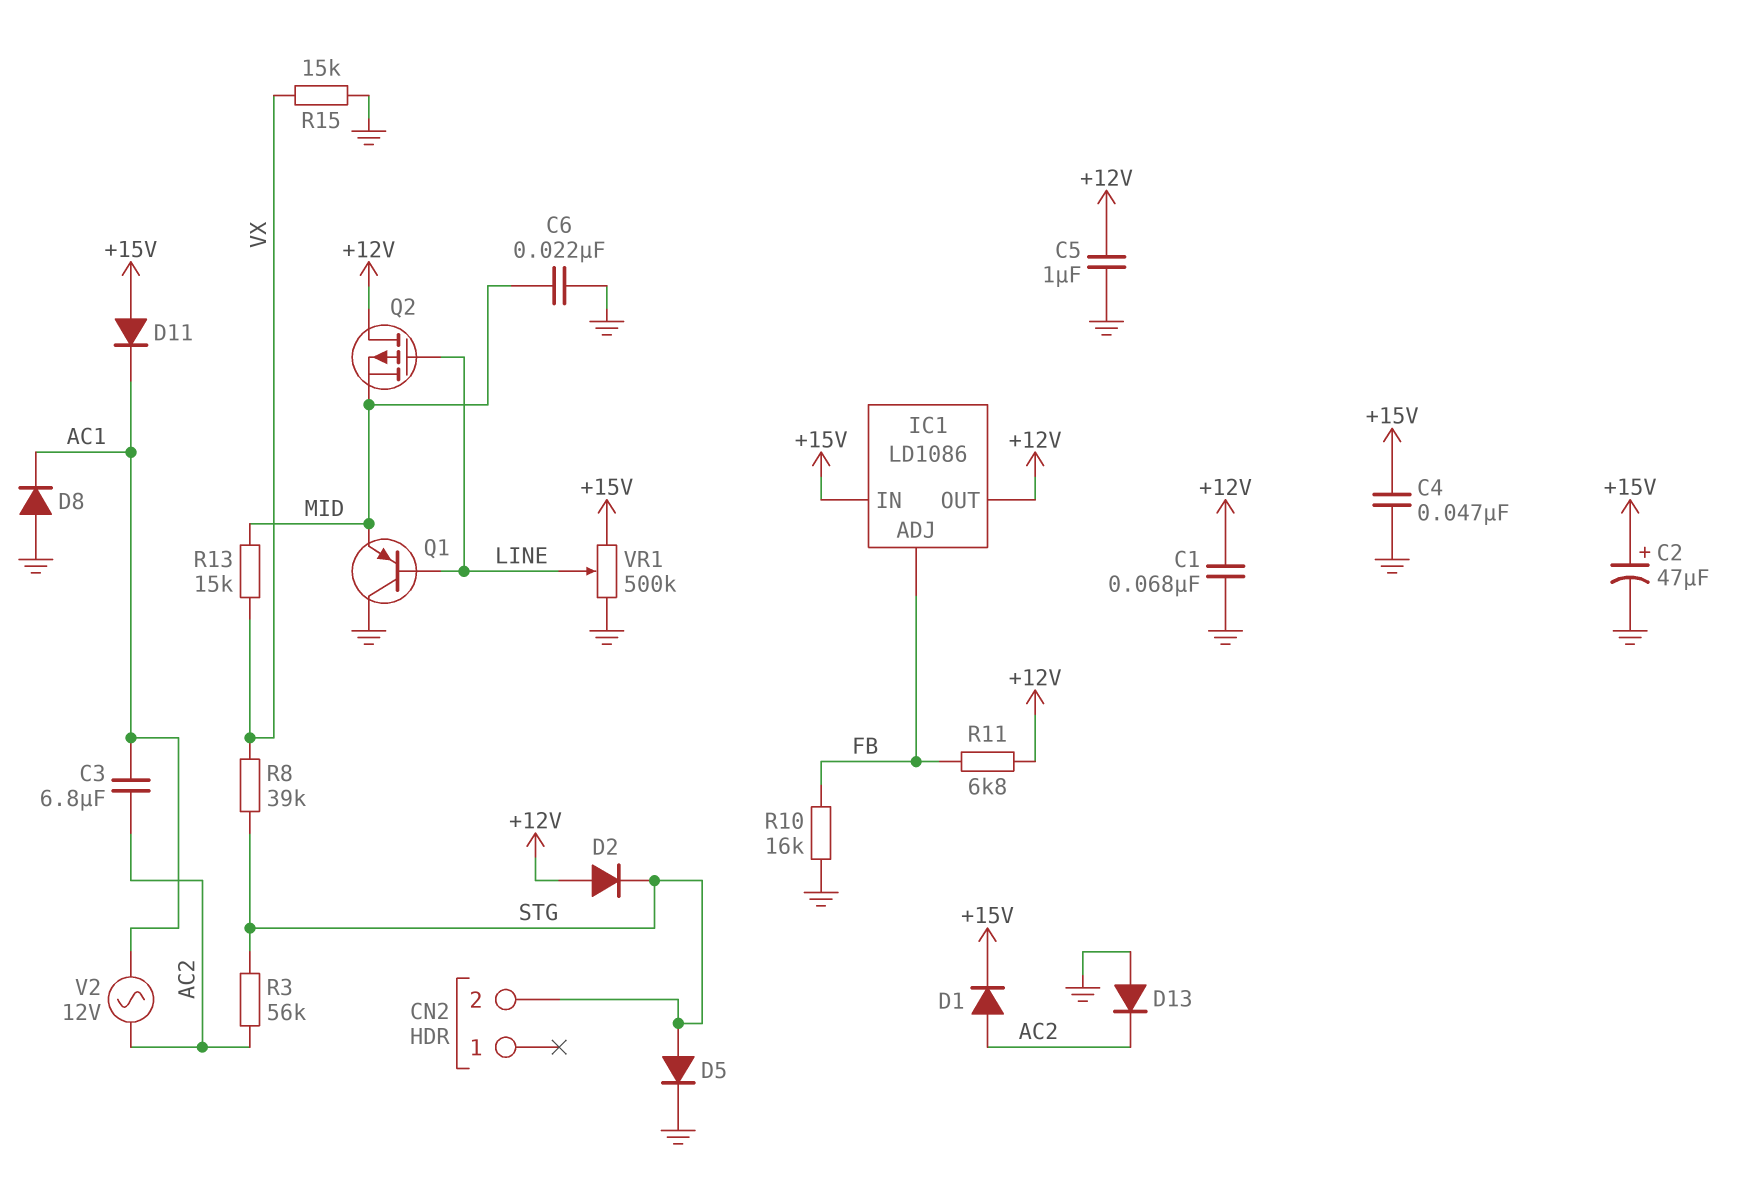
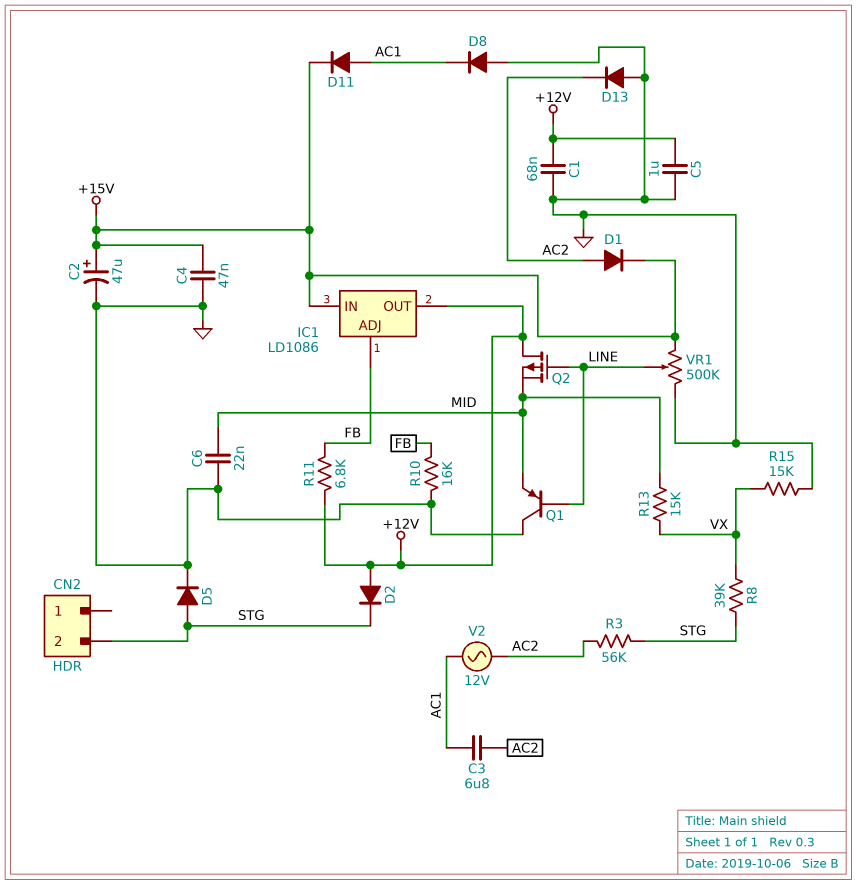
D11: diode (A +15V, K AC1) -> diode (A AC1, K +15V)

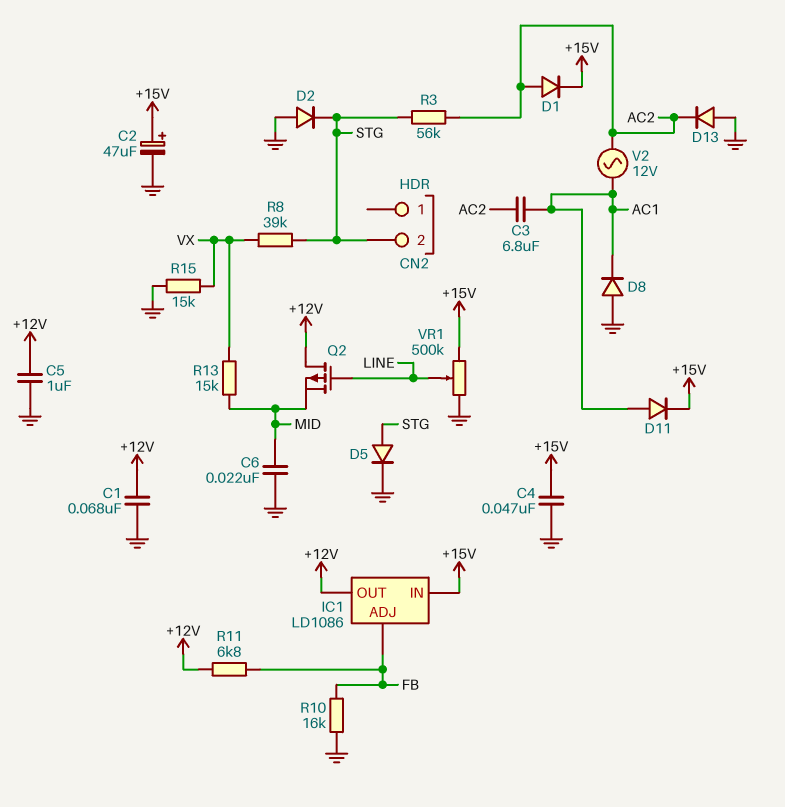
D2: diode (A +12V, K STG) -> diode (A GND, K STG)
Q1: PNP (B LINE, C GND, E MID) -> none

